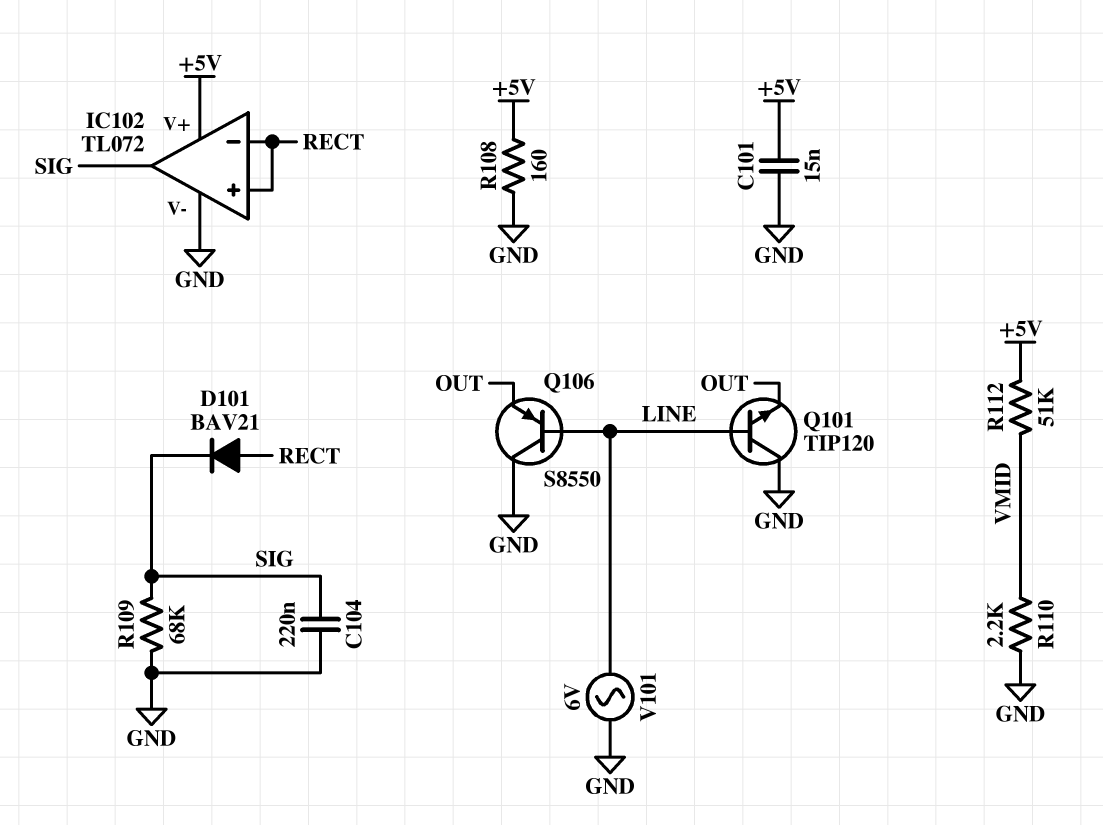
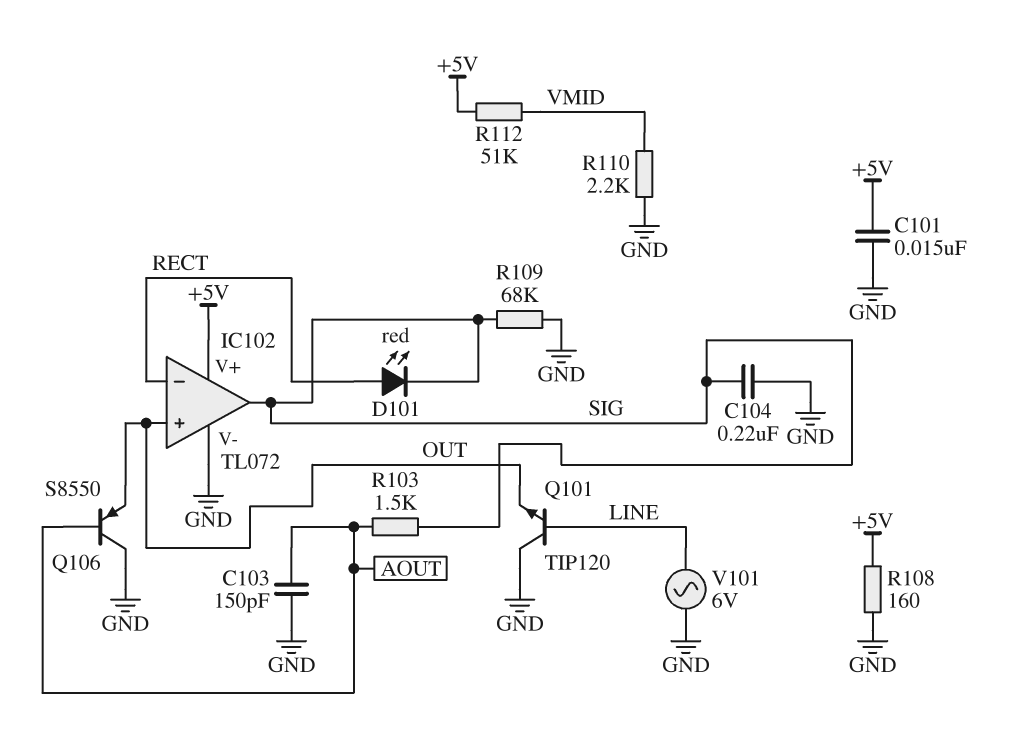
C103: none -> 150pF (AOUT, GND)
D101: diode BAV21 (A RECT, K SIG) -> LED red (A RECT, K SIG)
IC102 pin in+: RECT -> OUT
Q106: PNP S8550 (B LINE, C GND, E OUT) -> PNP S8550 (B AOUT, C GND, E OUT)
R103: none -> 1.5k (AOUT, SIG)

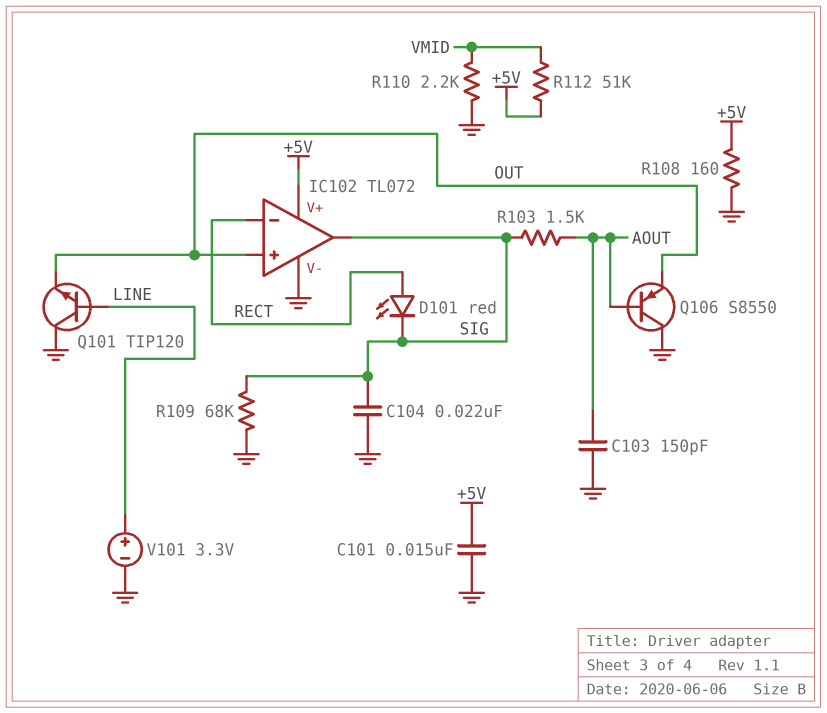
C104: 220nF (GND, SIG) -> 22nF (GND, SIG)
V101: AC 6V (GND, LINE) -> 3.3V (plus LINE, minus GND)

